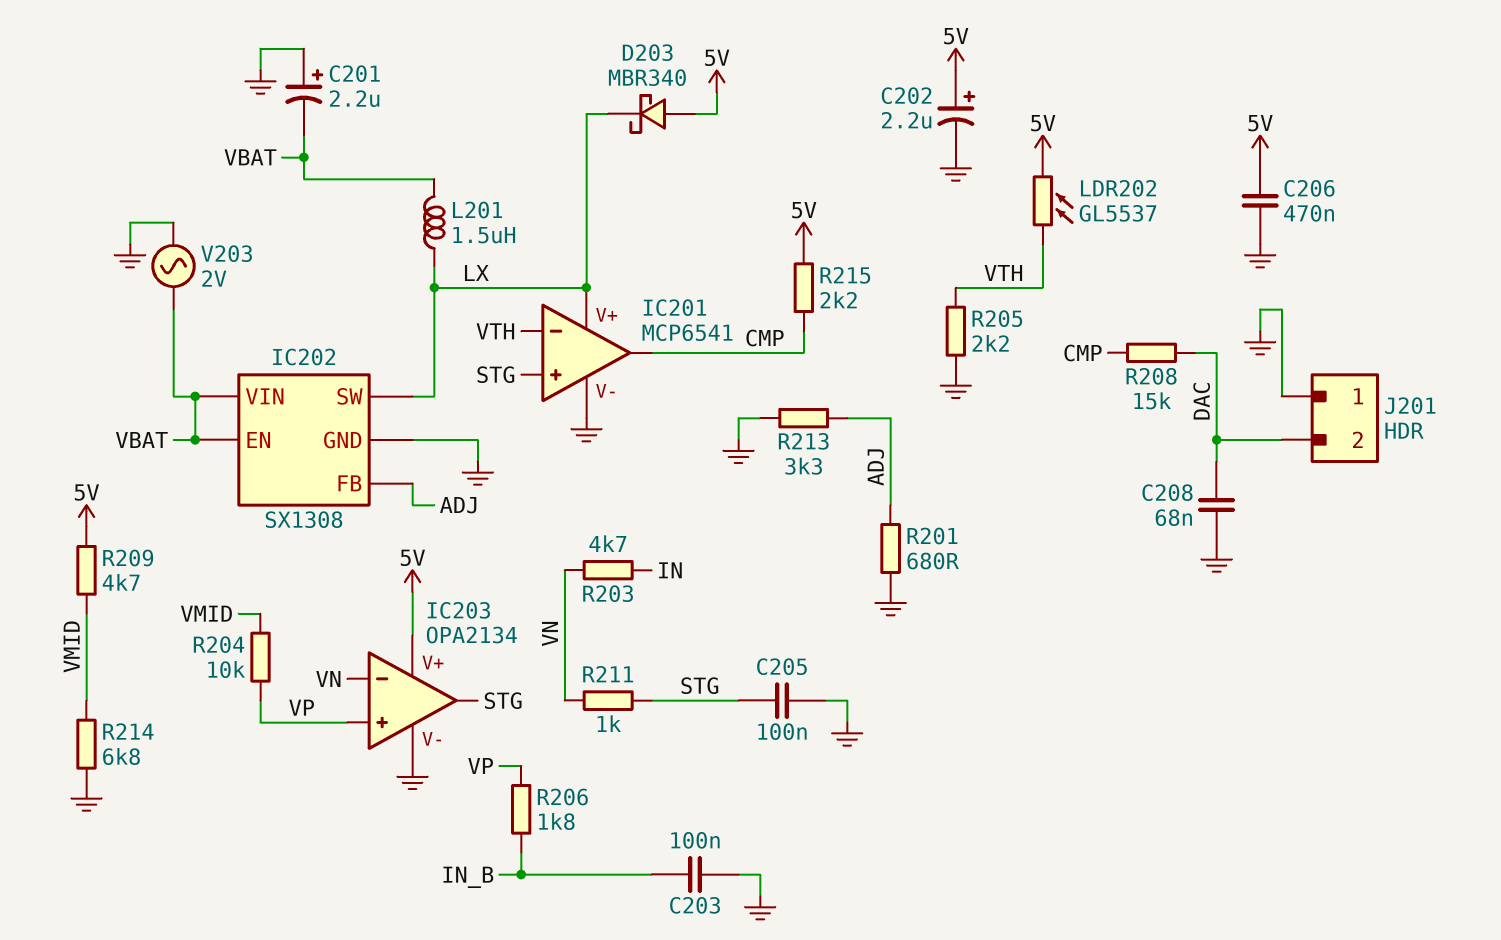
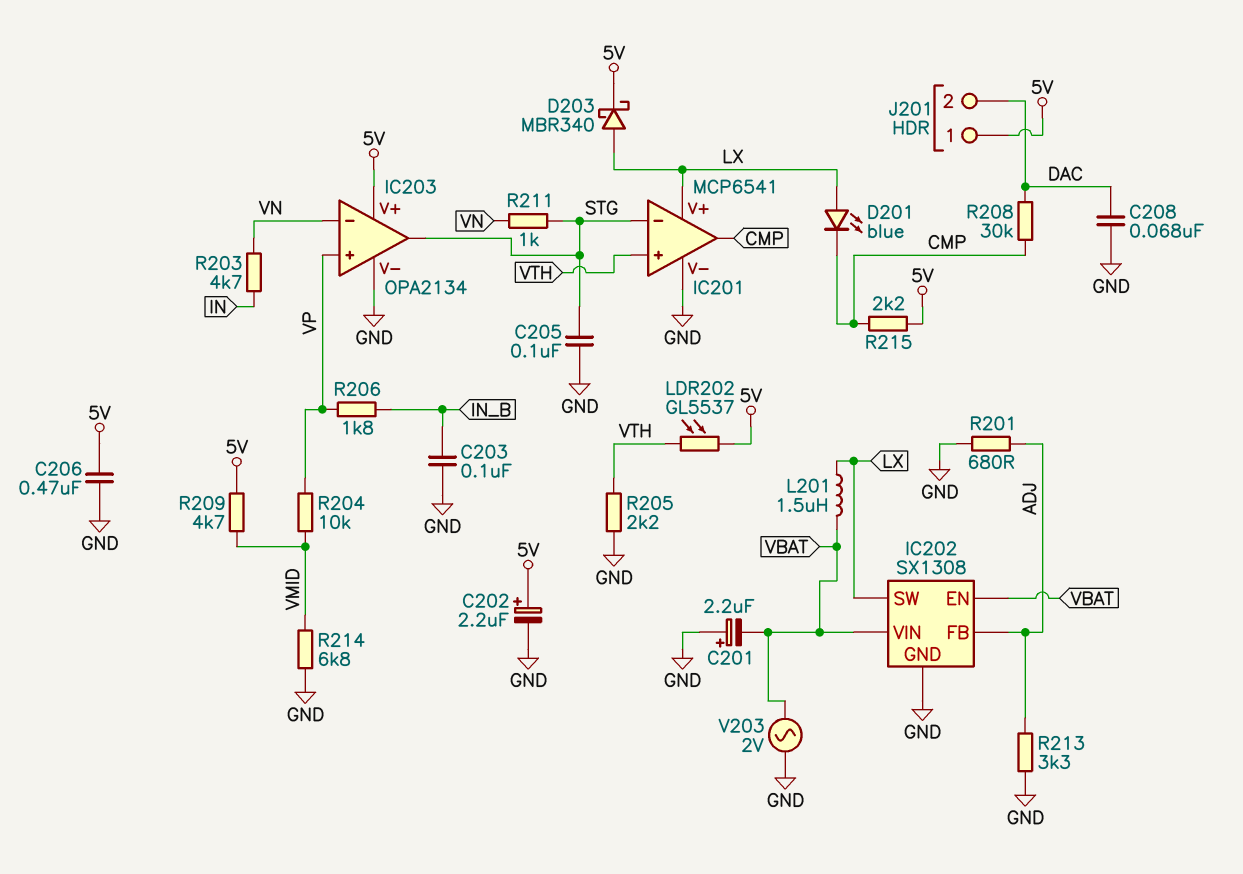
D201: none -> LED blue (A LX, K CMP)
D203: schottky MBR340 (A 5V, K LX) -> schottky MBR340 (A LX, K 5V)
IC201 pin in+: STG -> VTH
IC201 pin in-: VTH -> STG
J201 pin 1: GND -> 5V
R208: 15k (CMP, DAC) -> 30k (CMP, DAC)

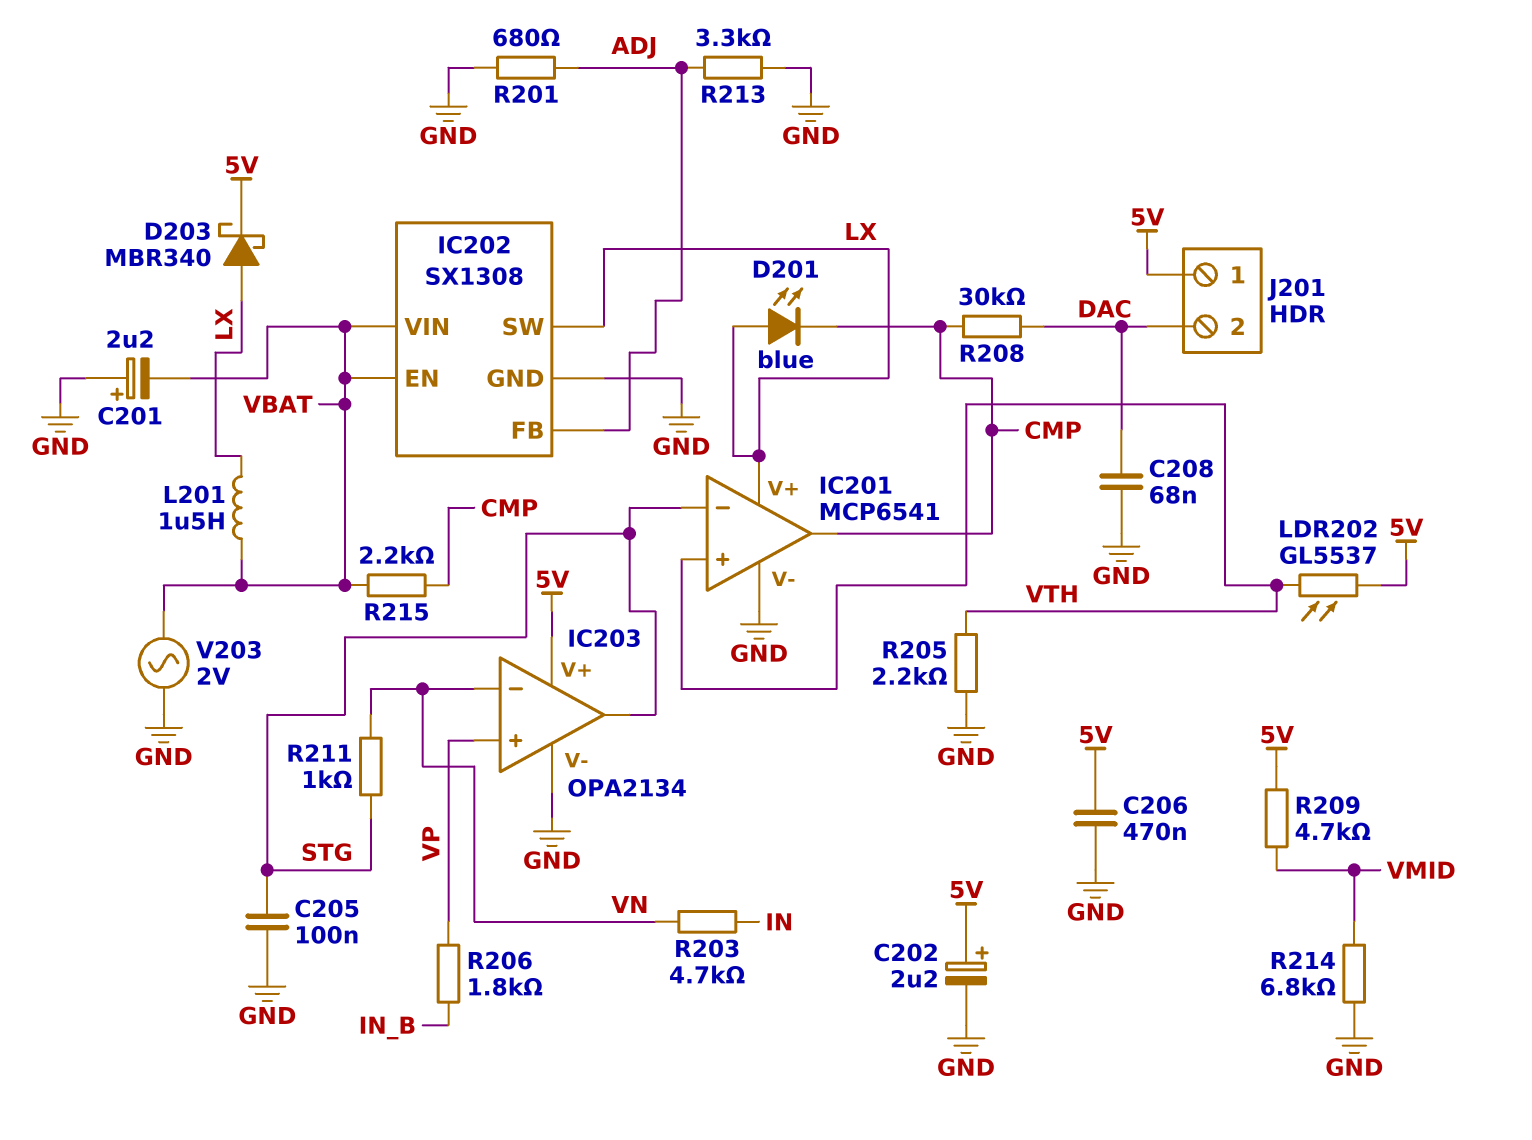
C203: 100nF (GND, IN_B) -> none
R204: 10k (VMID, VP) -> none
R215: 2.2k (5V, CMP) -> 2.2k (CMP, VBAT)

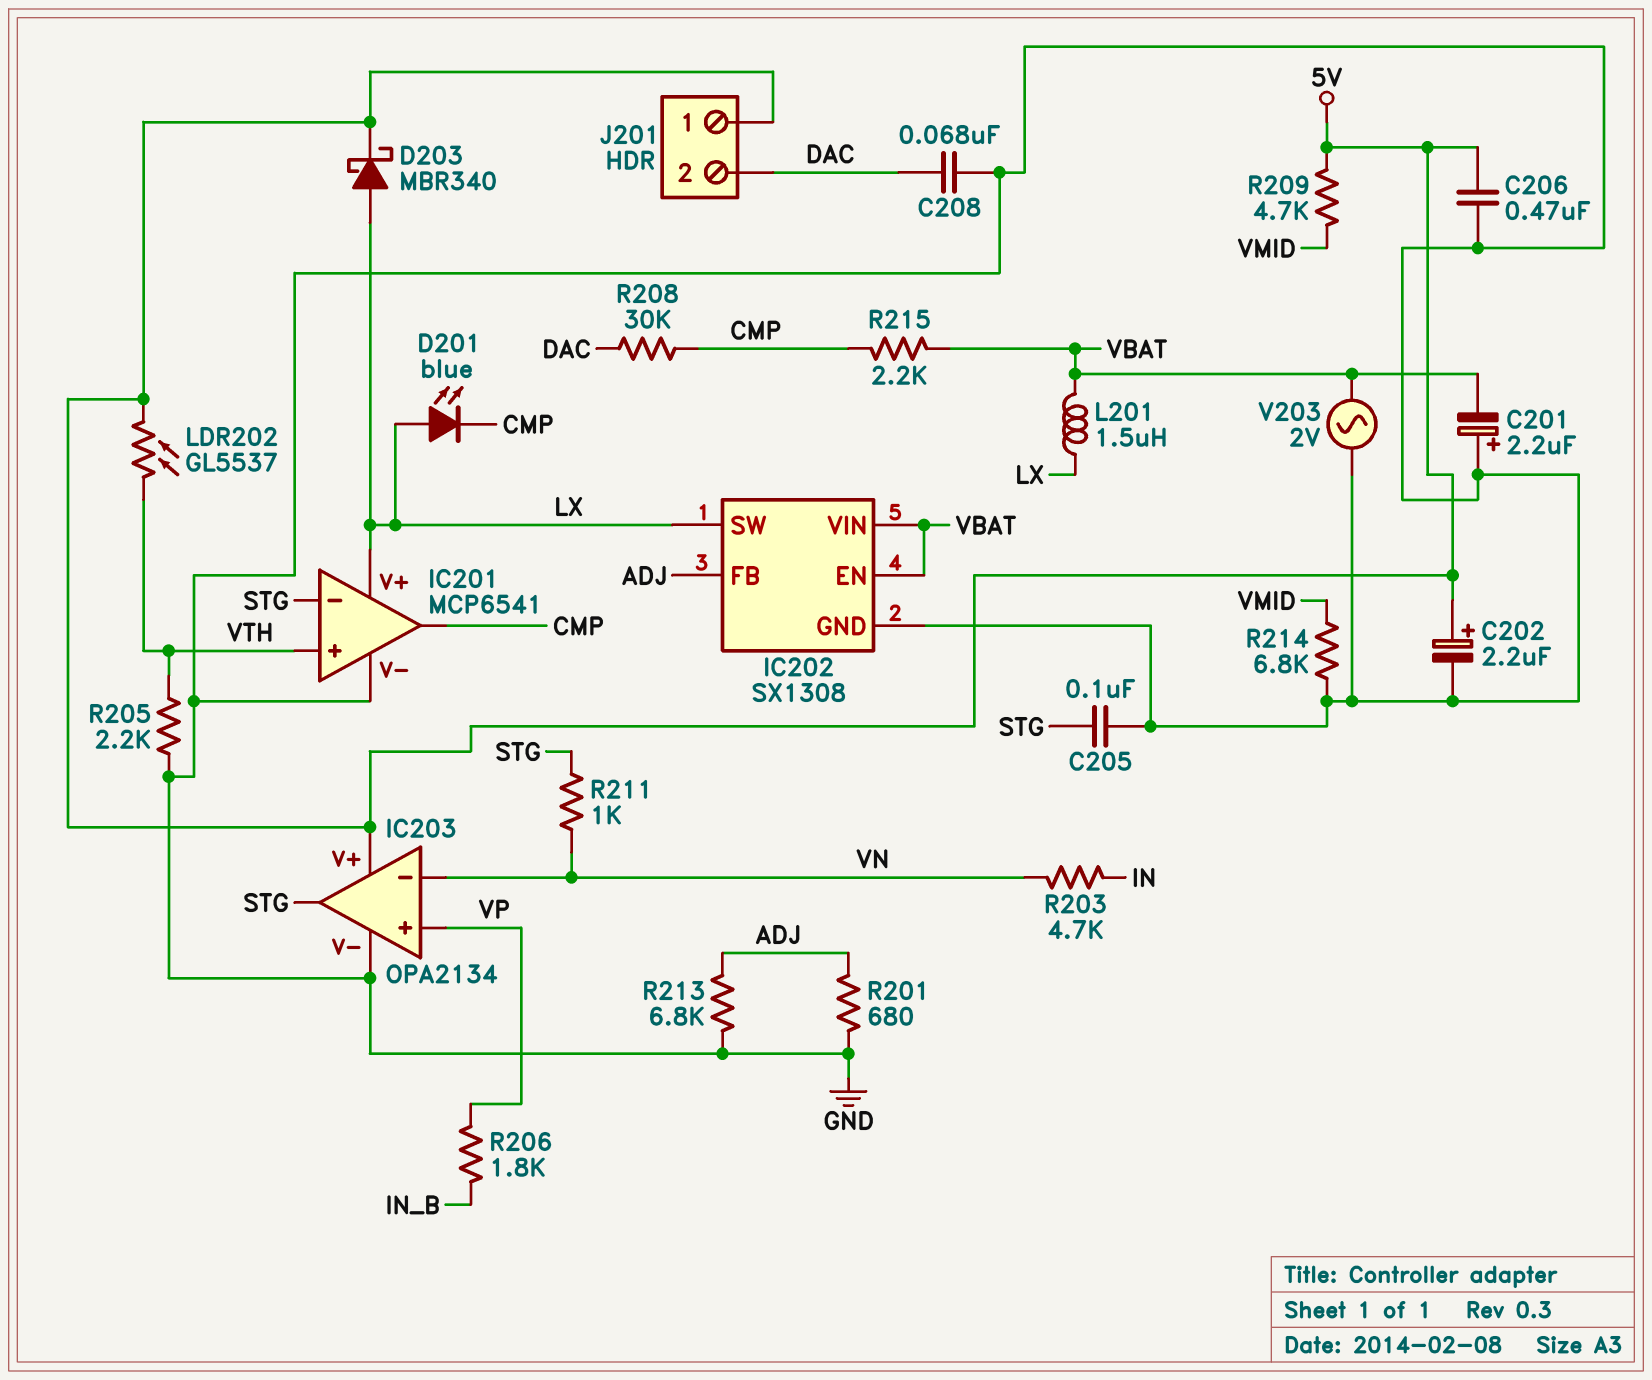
R213: 3.3k (ADJ, GND) -> 6.8k (ADJ, GND)

